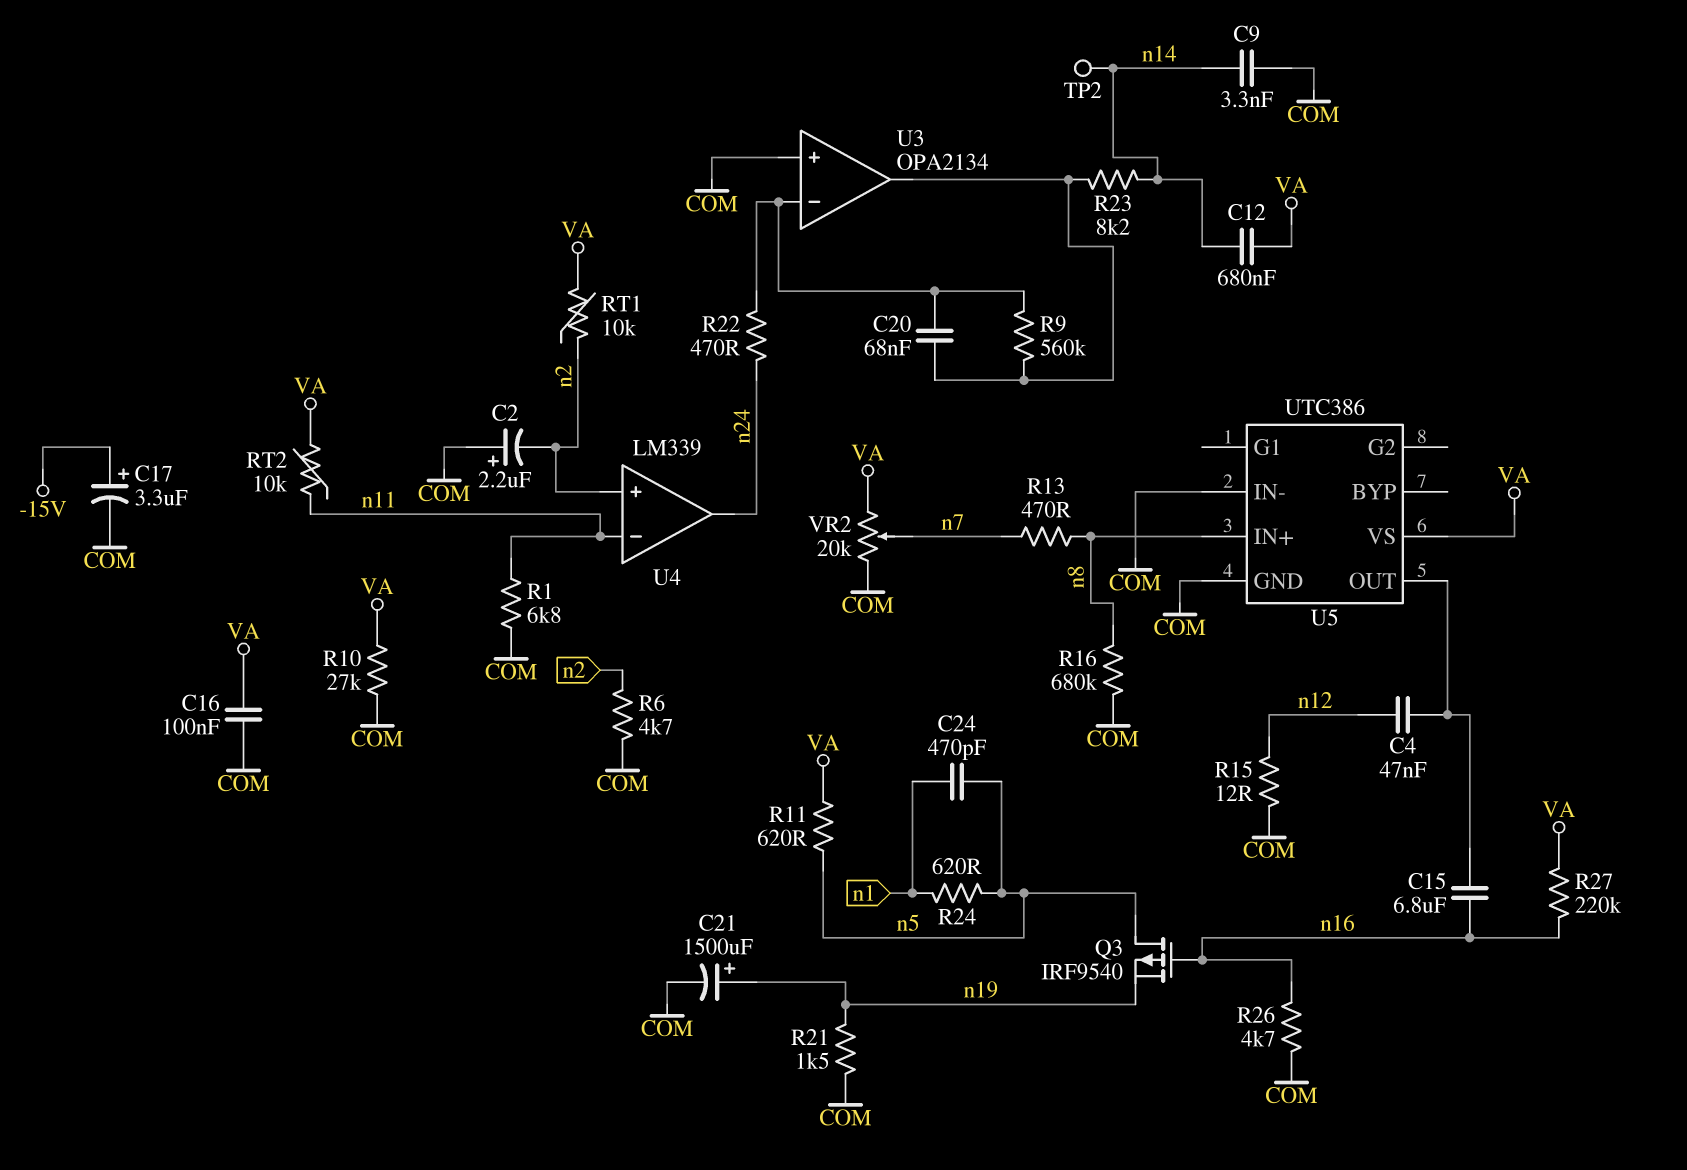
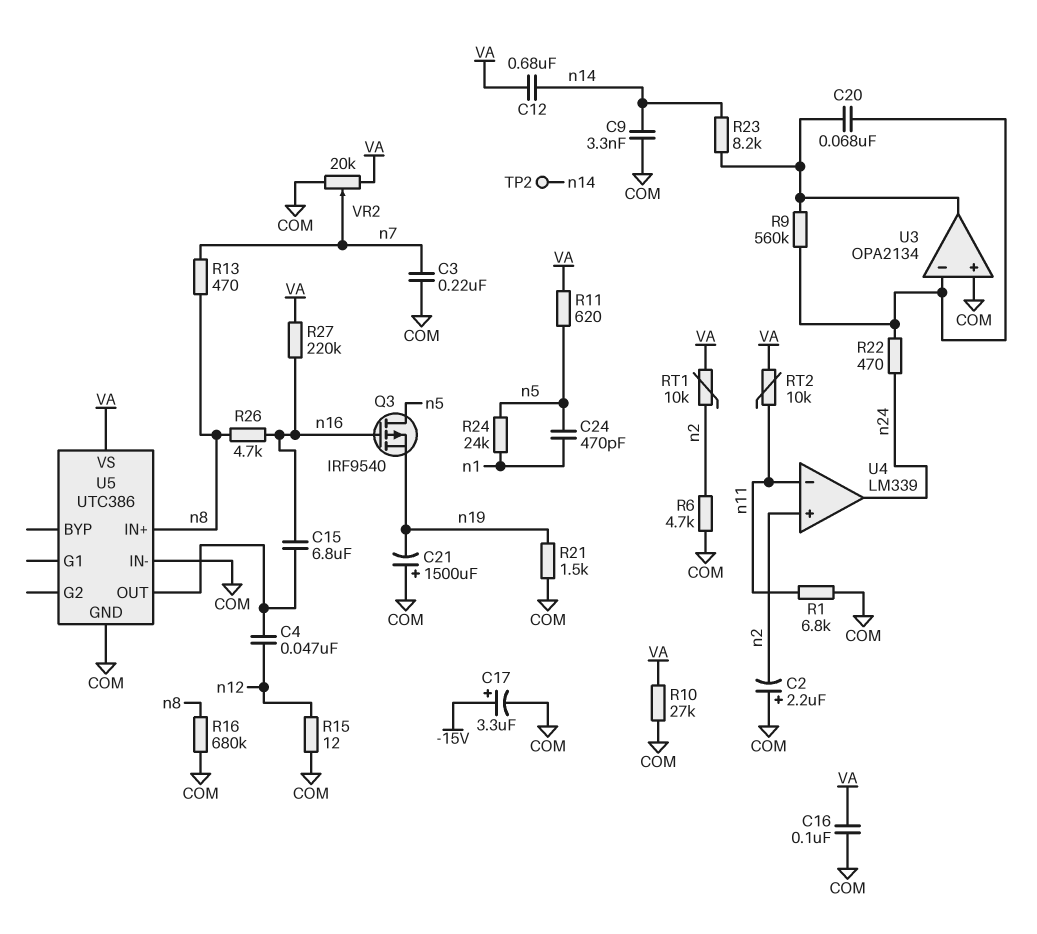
C3: none -> 220nF (COM, n7)
C21: 1500uF (plus n19, minus COM) -> 1500uF (plus COM, minus n19)
R24: 620 (n1, n5) -> 24k (n1, n5)
R26: 4.7k (COM, n16) -> 4.7k (n8, n16)

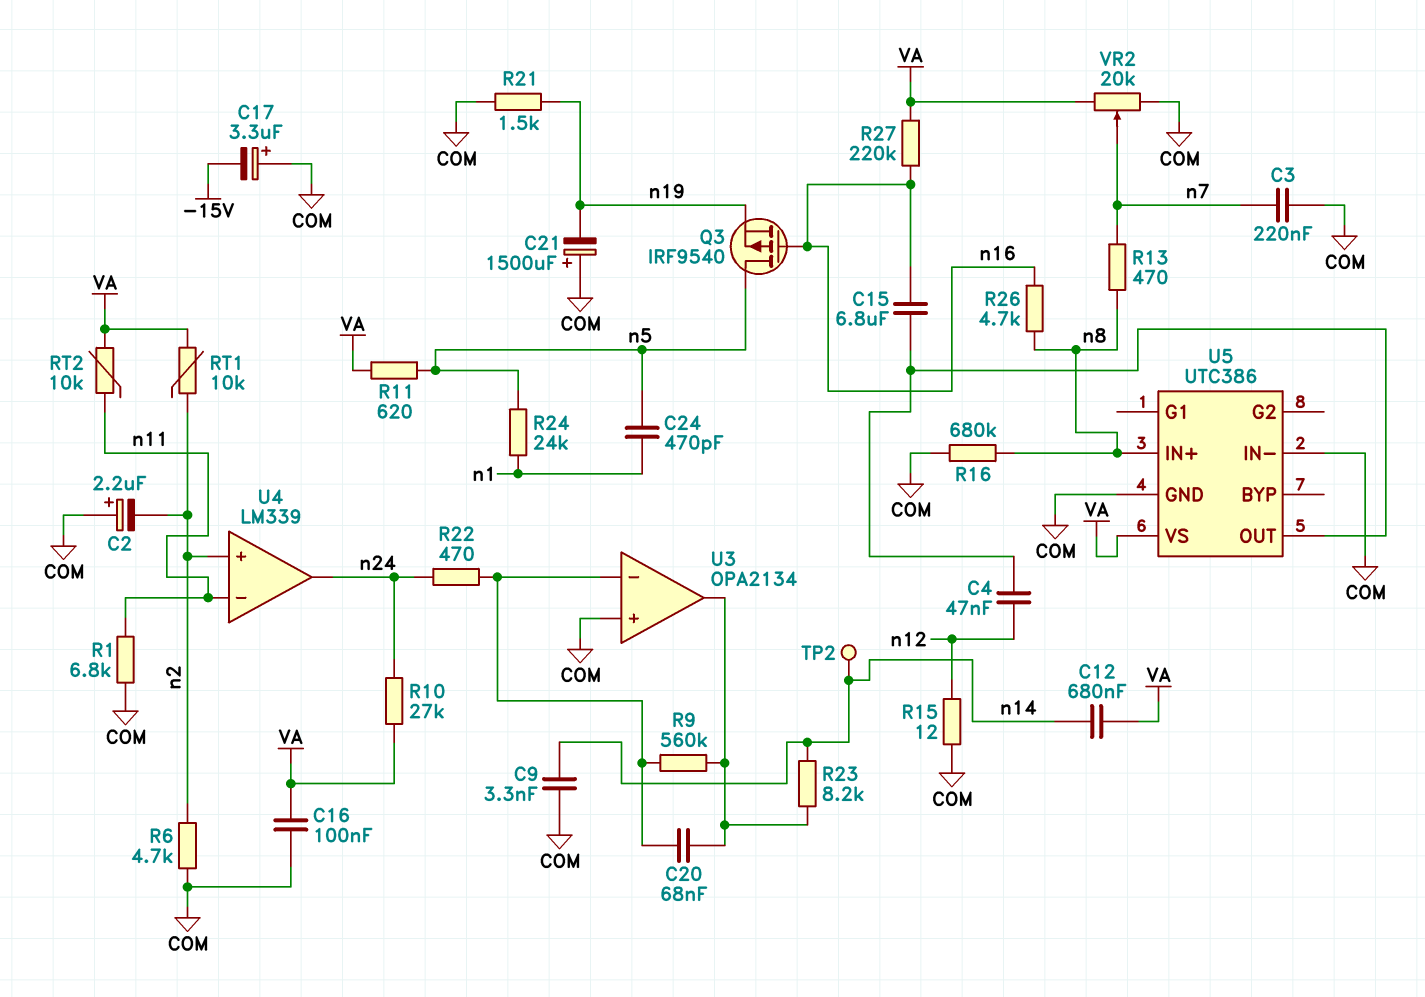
C17: 3.3uF (plus -15V, minus COM) -> 3.3uF (plus COM, minus -15V)
R10: 27k (COM, VA) -> 27k (VA, n24)

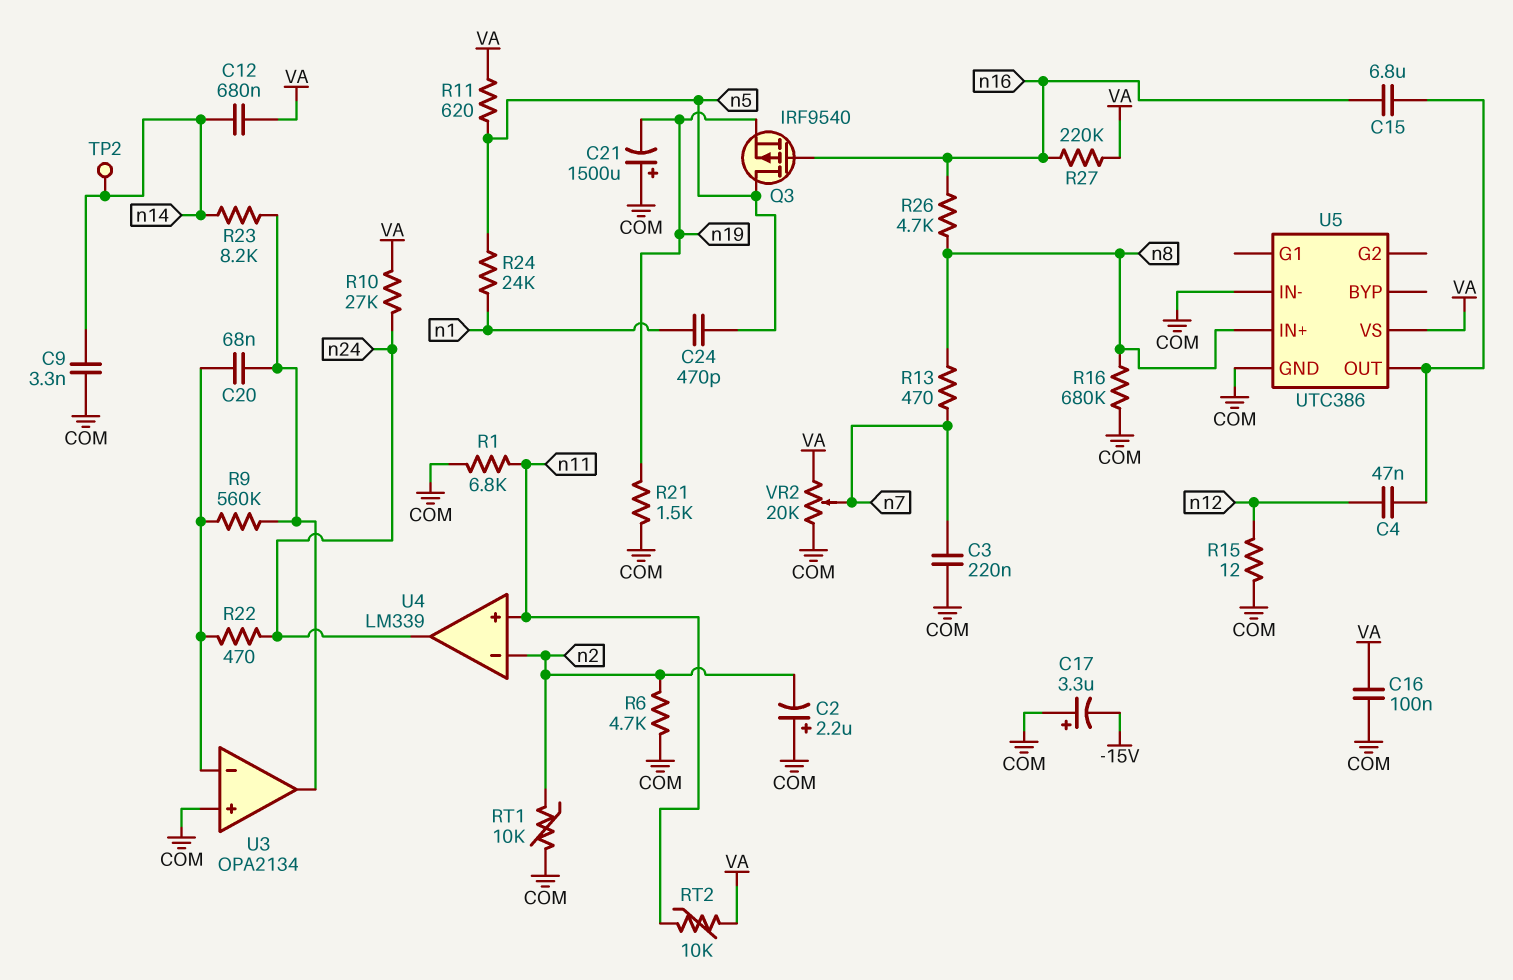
RT1: 10k (VA, n2) -> 10k (COM, n2)
U4 pin in+: n2 -> n11
U4 pin in-: n11 -> n2

